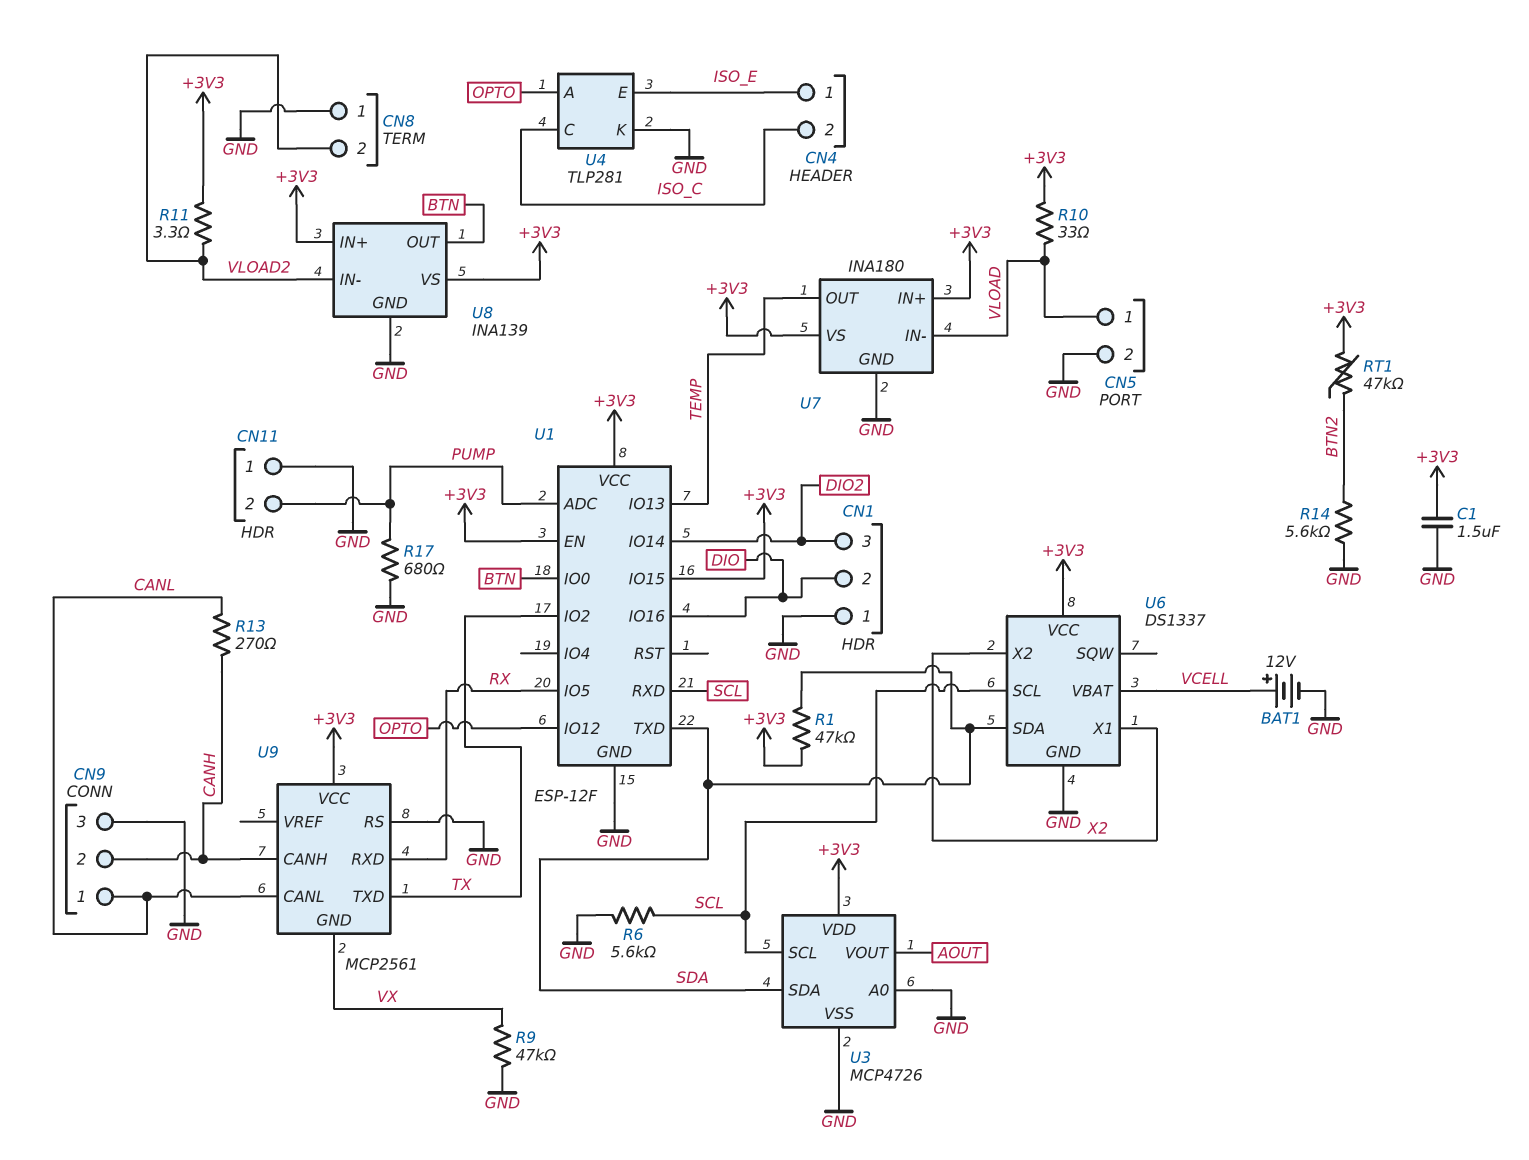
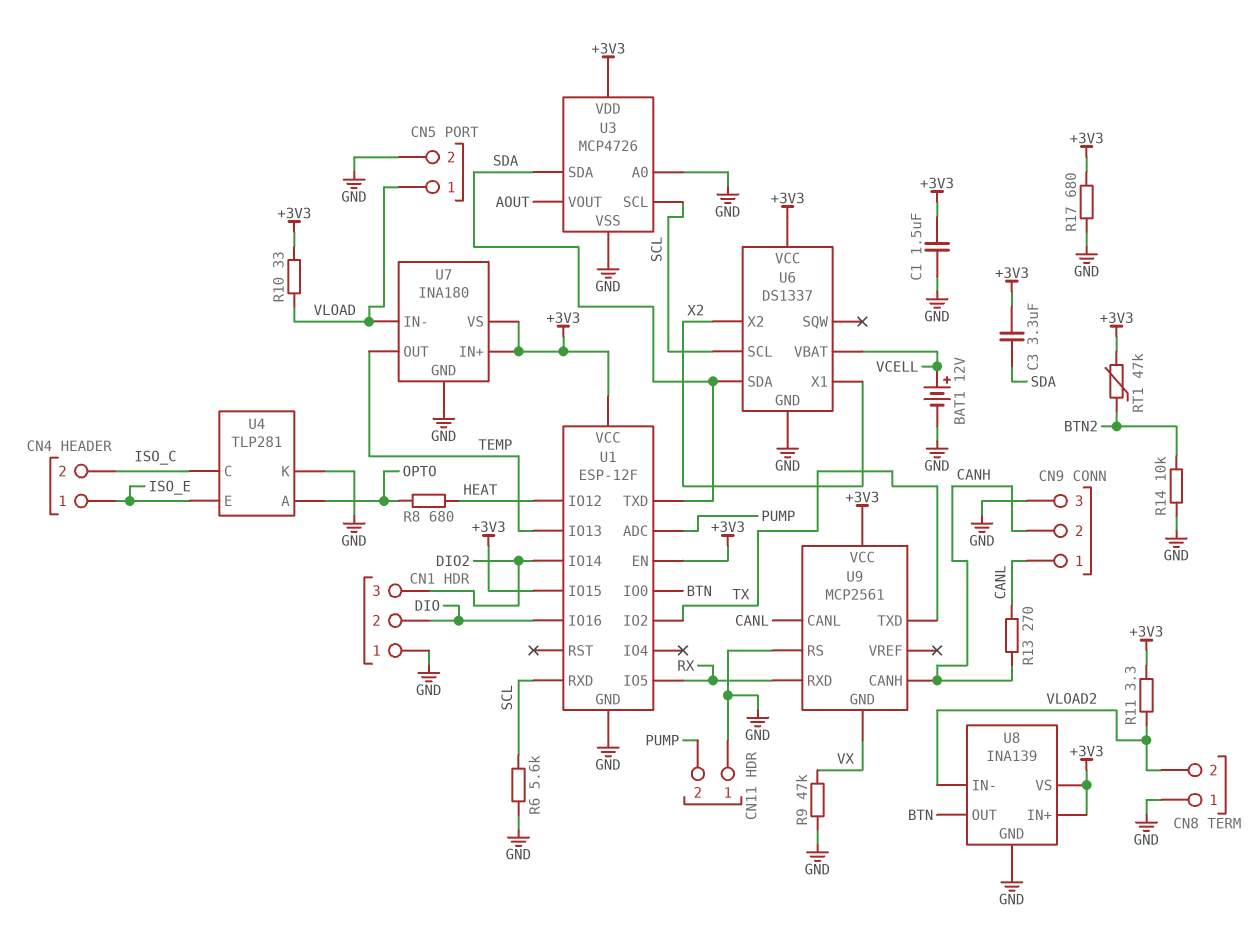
C3: none -> 3.3uF (+3V3, SDA)
R1: 47k (+3V3, SDA) -> none
R8: none -> 680 (HEAT, OPTO)
R14: 5.6k (BTN2, GND) -> 10k (BTN2, GND)
R17: 680 (GND, PUMP) -> 680 (+3V3, GND)
U1 pin IO12: OPTO -> HEAT

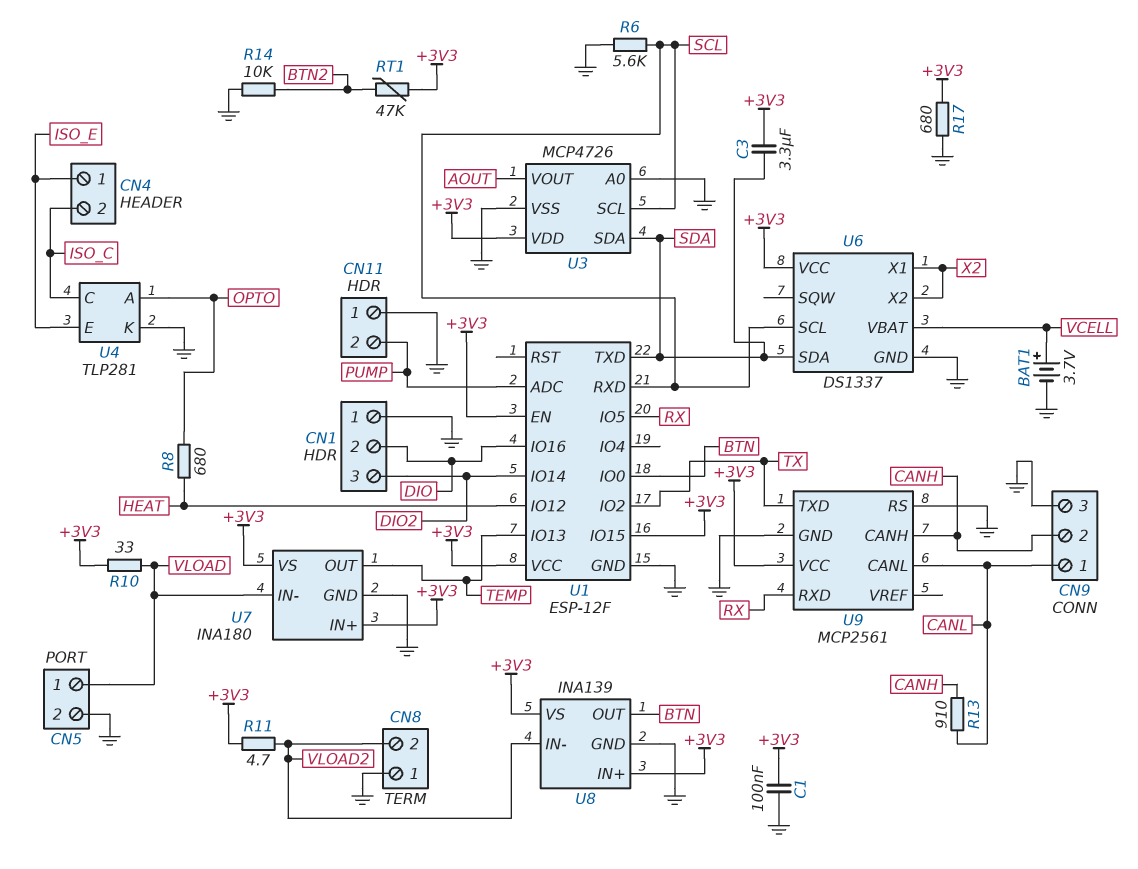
BAT1: 12V (plus VCELL, minus GND) -> 3.7V (plus VCELL, minus GND)
C1: 1.5uF (+3V3, GND) -> 100nF (+3V3, GND)
R9: 47k (GND, VX) -> none
R11: 3.3 (+3V3, VLOAD2) -> 4.7 (+3V3, VLOAD2)
R13: 270 (CANH, CANL) -> 910 (CANH, CANL)
U9 pin GND: VX -> GND

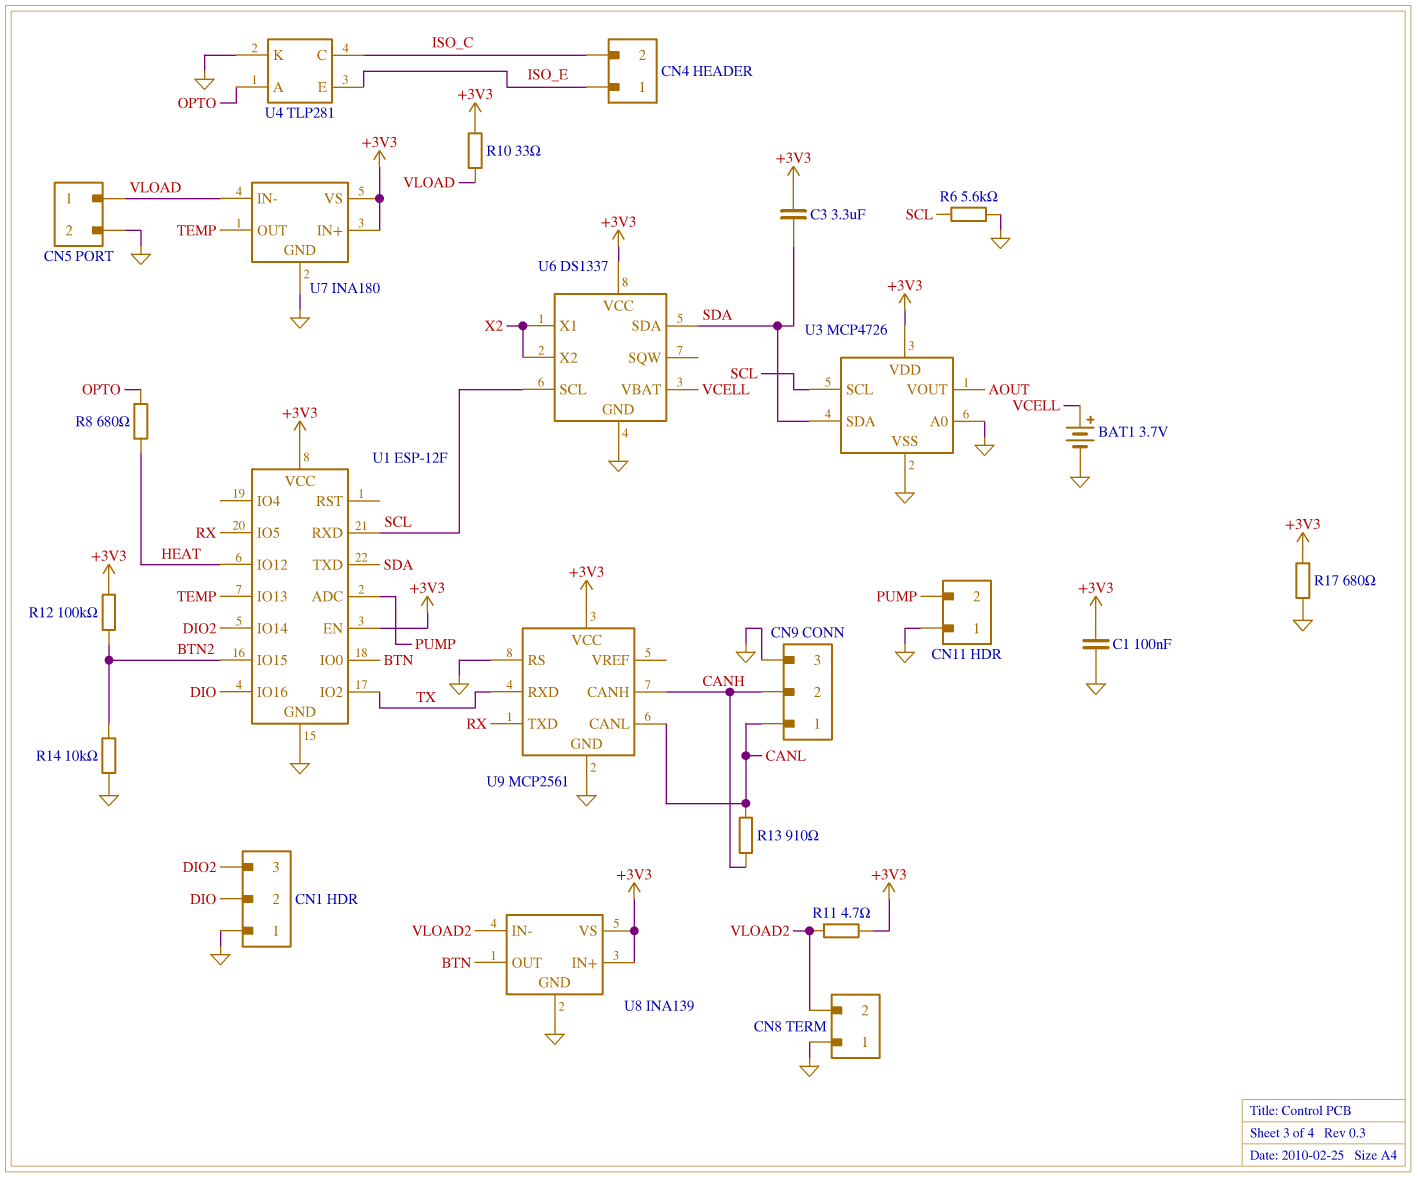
R12: none -> 100k (+3V3, BTN2)
RT1: 47k (+3V3, BTN2) -> none
U1 pin IO15: +3V3 -> BTN2
U9 pin RXD: RX -> TX
U9 pin TXD: TX -> RX

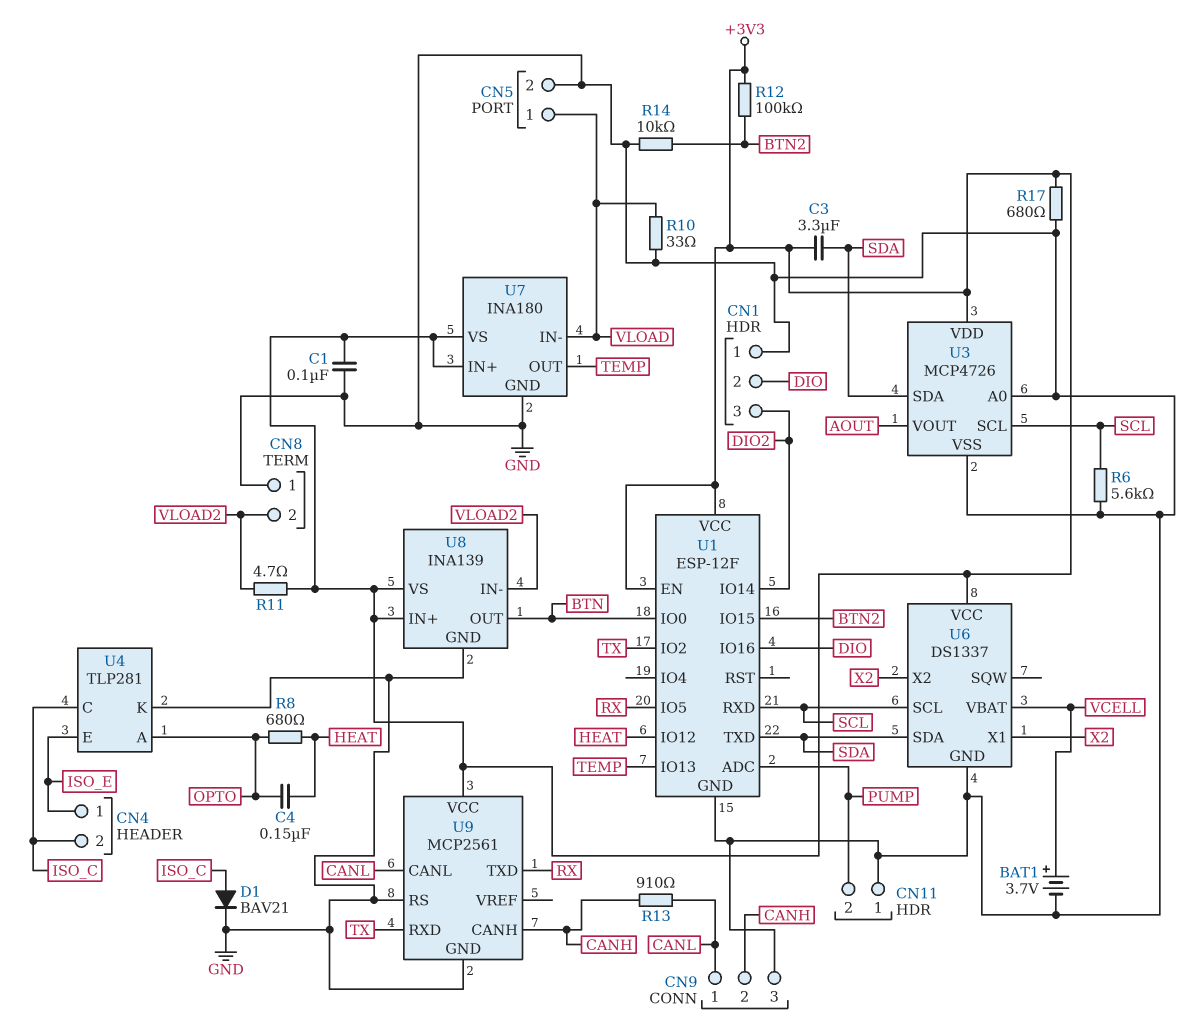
C4: none -> 150nF (HEAT, OPTO)
D1: none -> diode BAV21 (A ISO_C, K GND)
R10: 33 (+3V3, VLOAD) -> 33 (GND, VLOAD)

